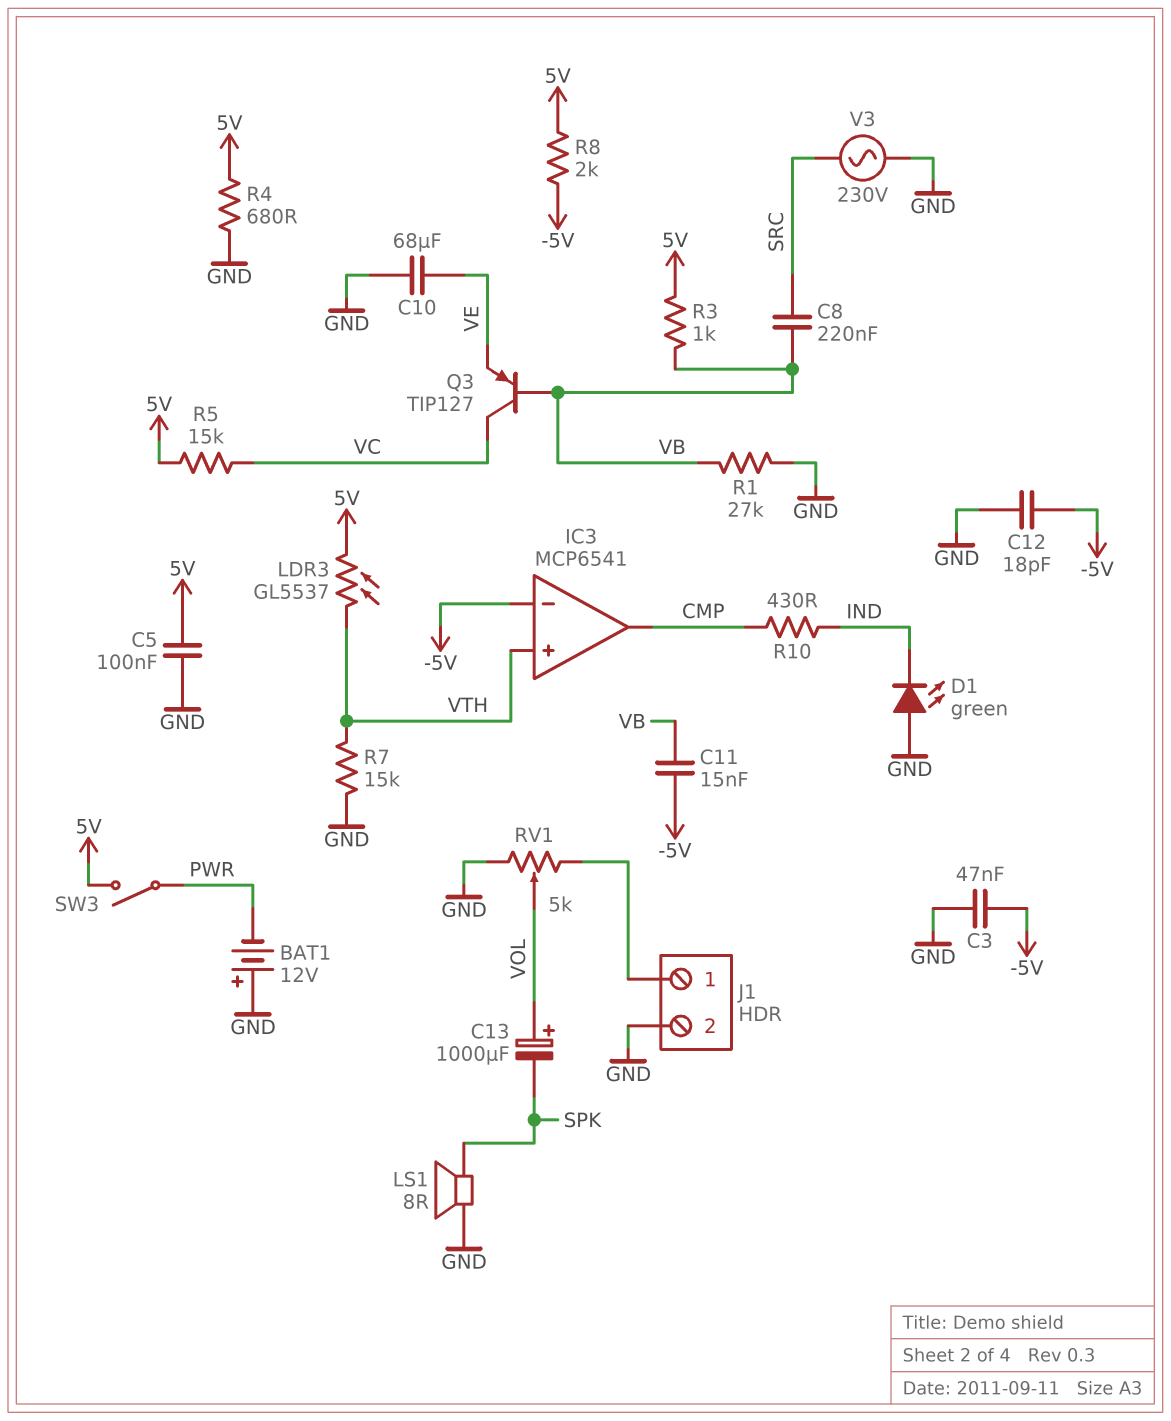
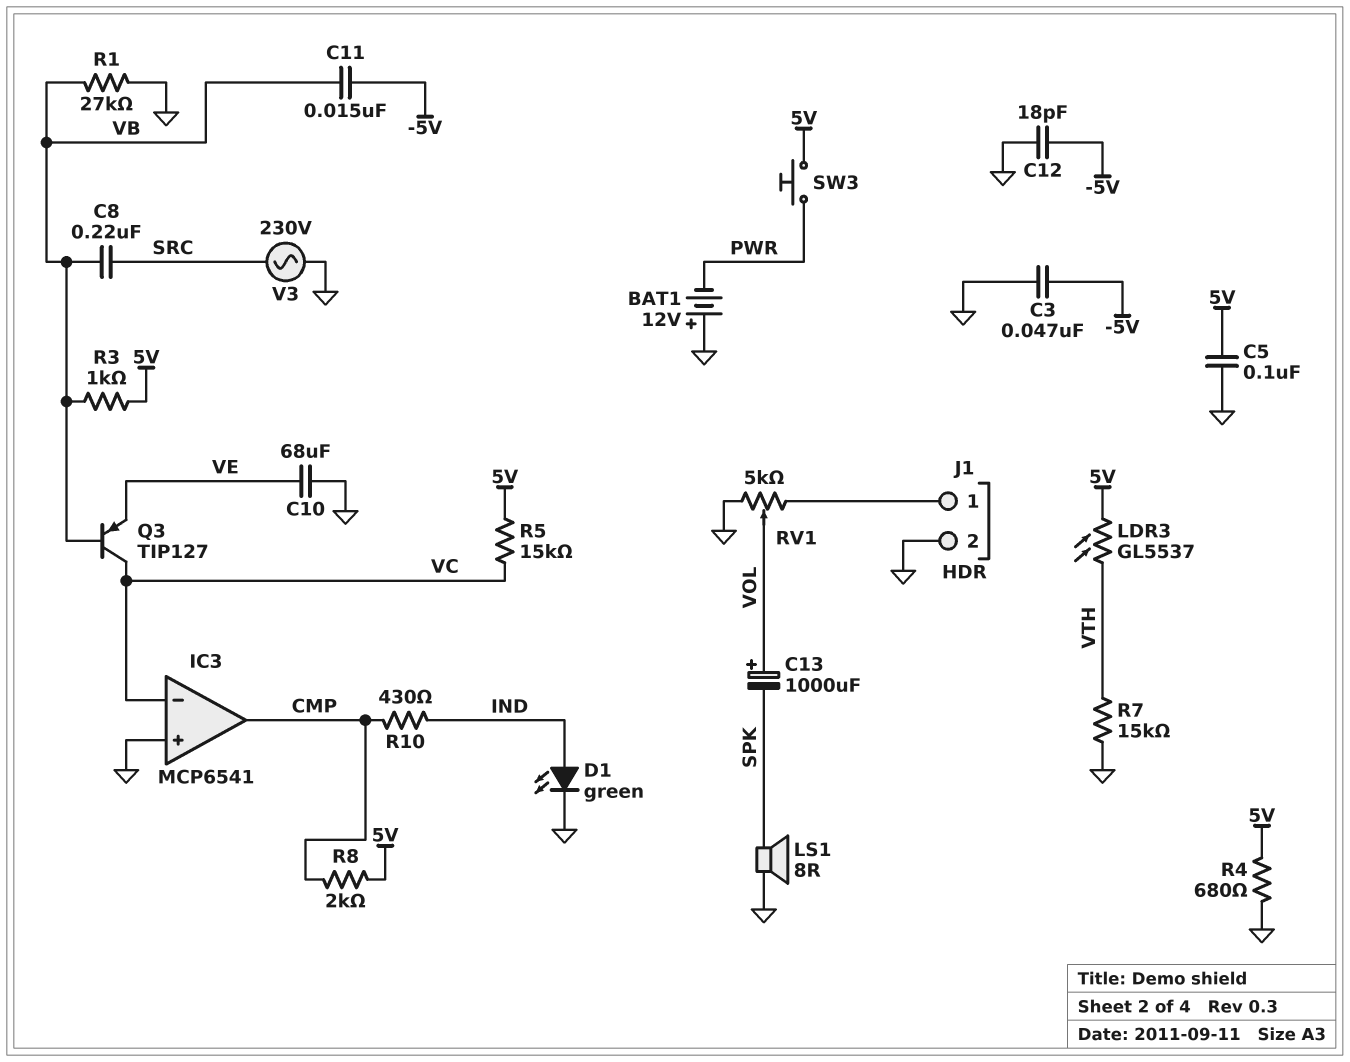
D1: LED green (A GND, K IND) -> LED green (A IND, K GND)
IC3 pin in+: VTH -> GND
IC3 pin in-: -5V -> VC
R8: 2k (-5V, 5V) -> 2k (5V, CMP)
SW3: switch (5V, PWR) -> button (5V, PWR)

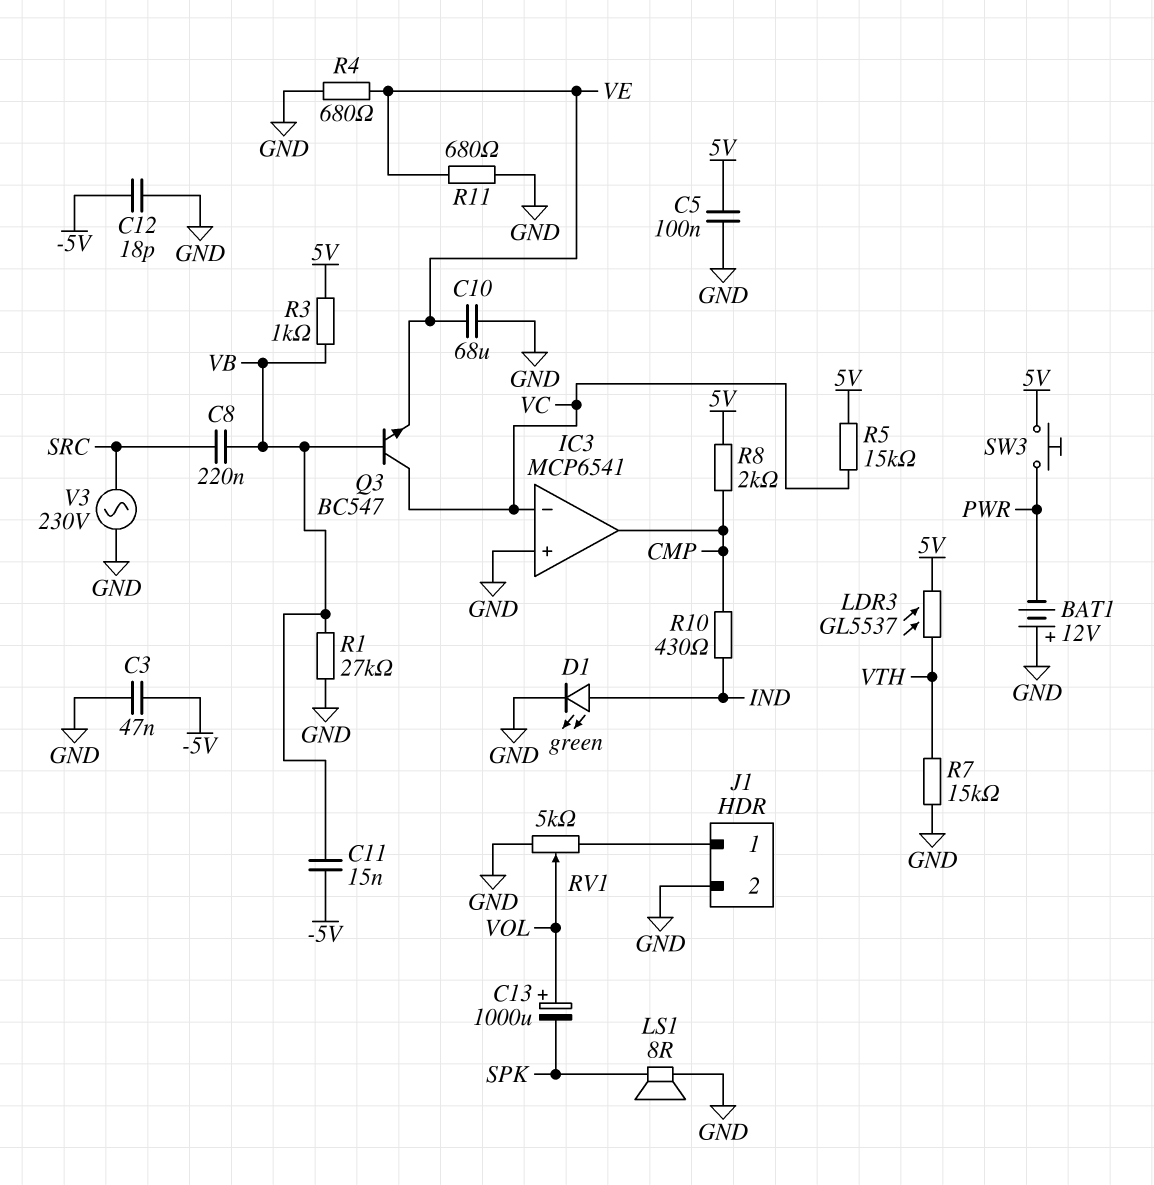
Q3: PNP TIP127 (B VB, C VC, E VE) -> NPN BC547 (B VB, C VC, E VE)
R4: 680 (5V, GND) -> 680 (GND, VE)
R11: none -> 680 (GND, VE)

